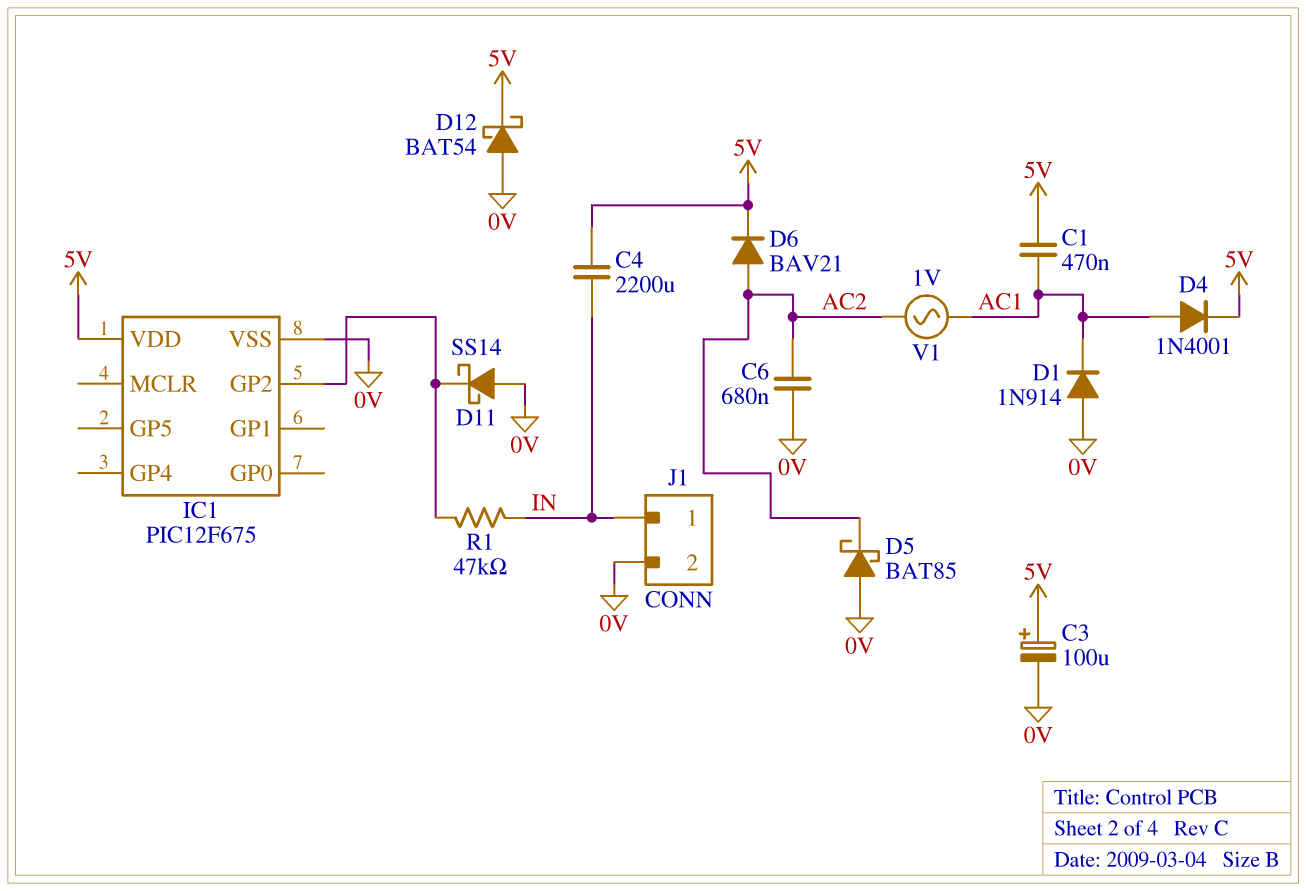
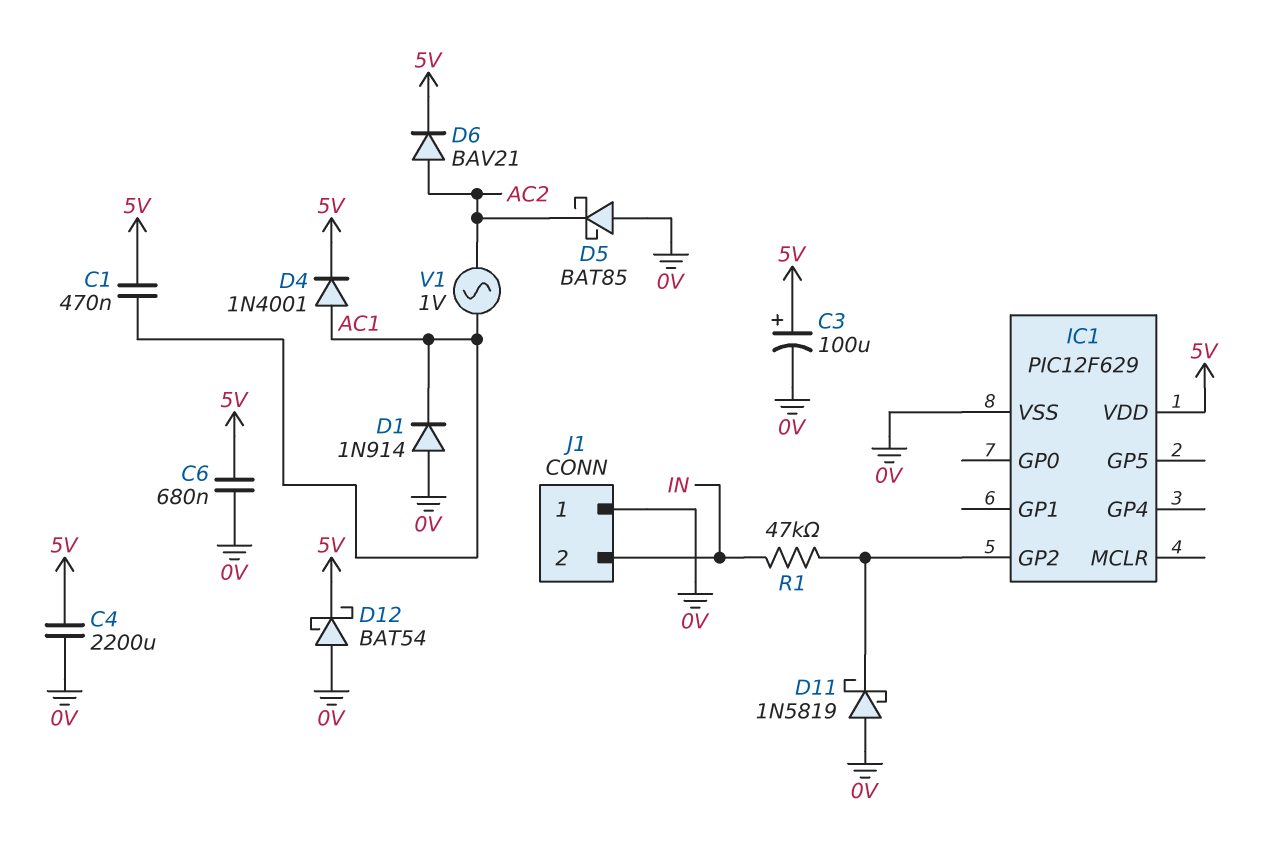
C4: 2200uF (5V, IN) -> 2200uF (0V, 5V)
C6: 680nF (0V, AC2) -> 680nF (0V, 5V)
D11: schottky SS14 (A 0V, K IC1/GP2) -> schottky 1N5819 (A 0V, K IC1/GP2)
IC1: PIC12F675 -> PIC12F629
J1 pin 1: IN -> 0V
J1 pin 2: 0V -> IN

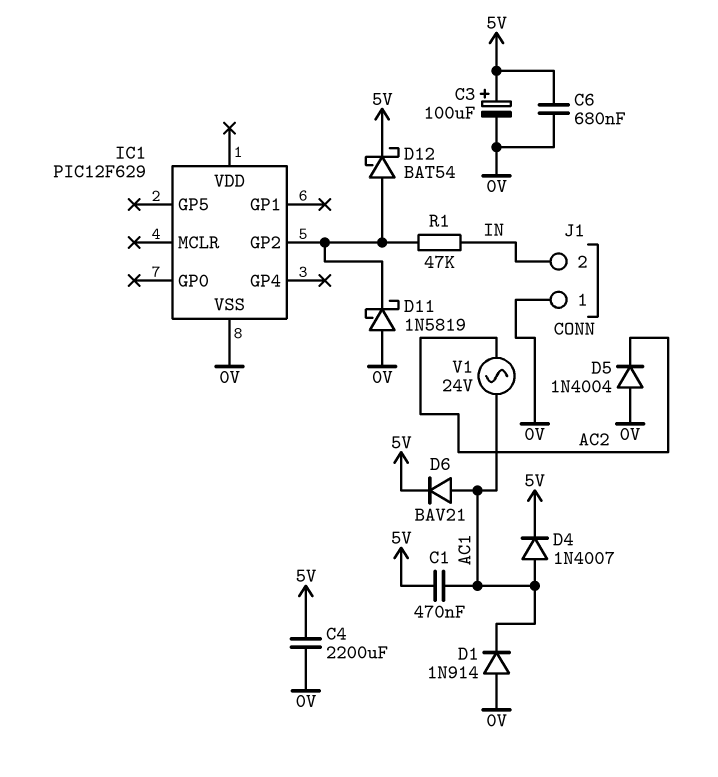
D4: diode 1N4001 (A AC1, K 5V) -> diode 1N4007 (A AC1, K 5V)
D5: schottky BAT85 (A 0V, K AC2) -> diode 1N4004 (A 0V, K AC2)
D6: diode BAV21 (A AC2, K 5V) -> diode BAV21 (A AC1, K 5V)
D12: schottky BAT54 (A 0V, K 5V) -> schottky BAT54 (A IC1/GP2, K 5V)
IC1 pin VDD: 5V -> none
V1: AC 1V (AC1, AC2) -> AC 24V (AC1, AC2)

